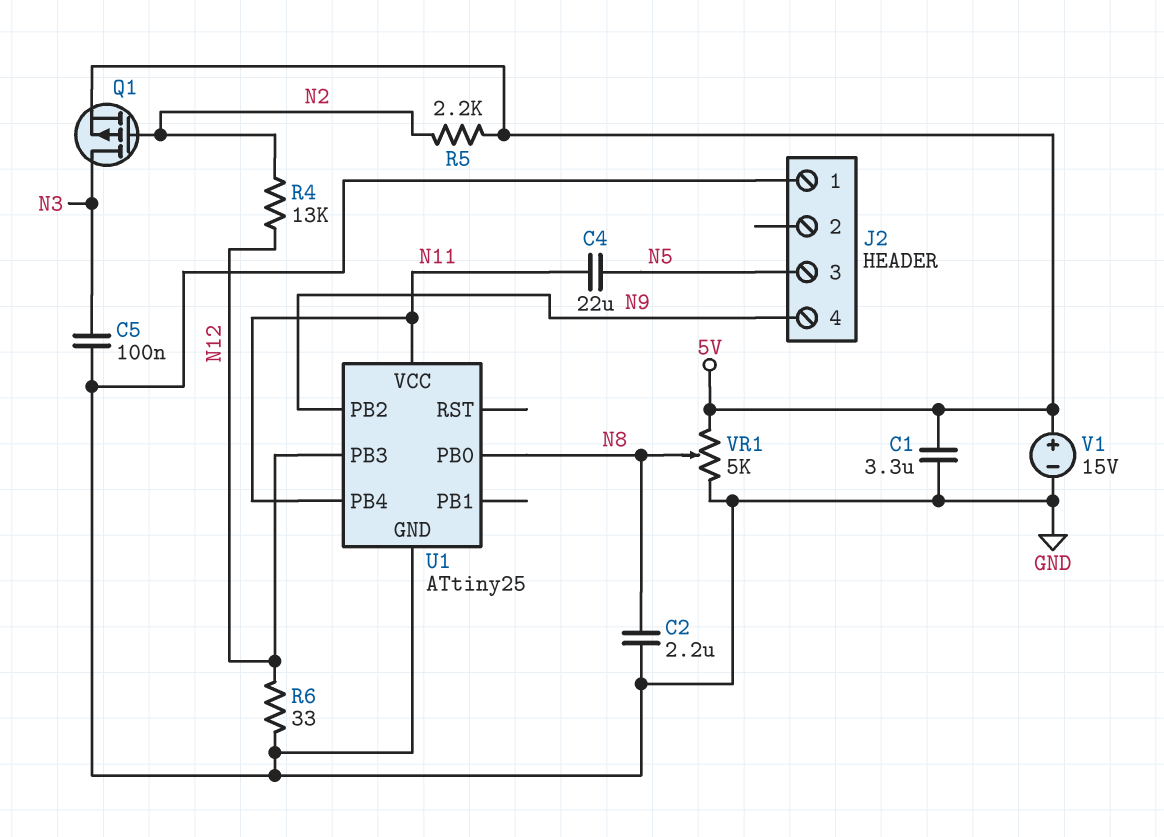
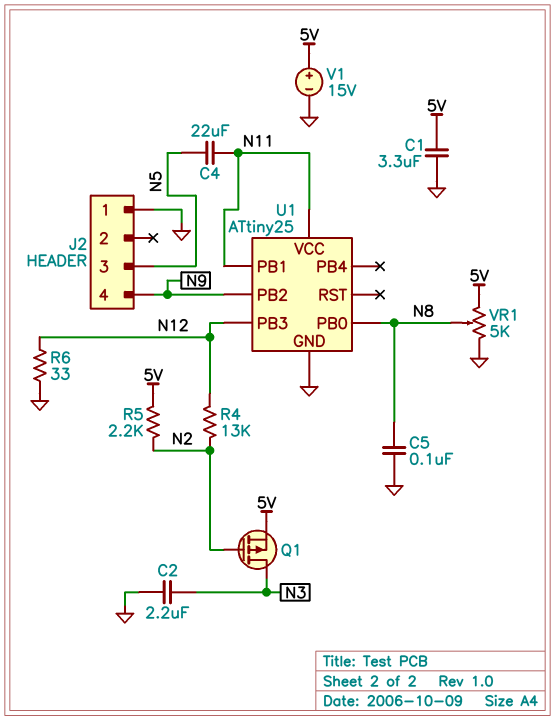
C2: 2.2uF (GND, N8) -> 2.2uF (GND, N3)
C5: 100nF (GND, N3) -> 100nF (GND, N8)
U1 pin PB1: none -> N11
U1 pin PB4: N11 -> none

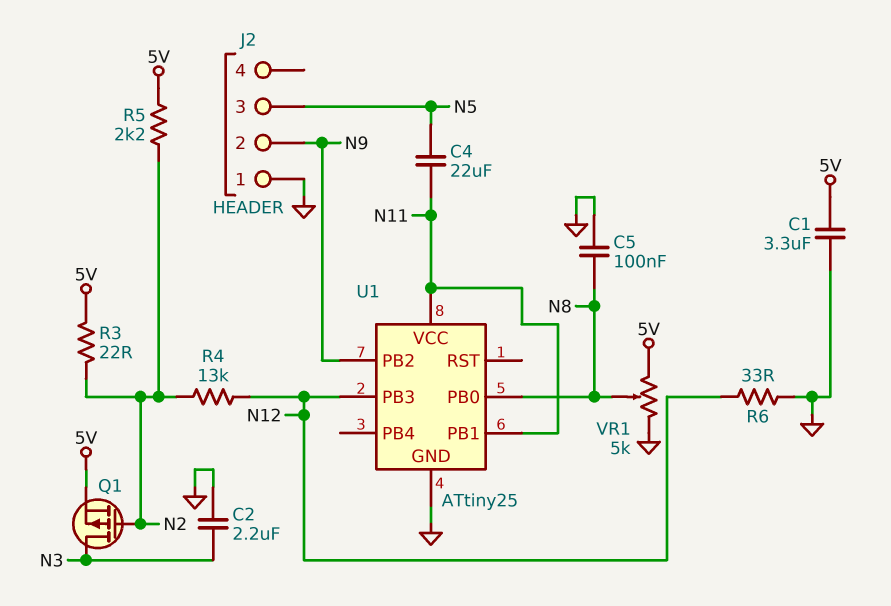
J2 pin 2: none -> N9
J2 pin 4: N9 -> none
R3: none -> 22 (5V, N2)
V1: 15V (plus 5V, minus GND) -> none

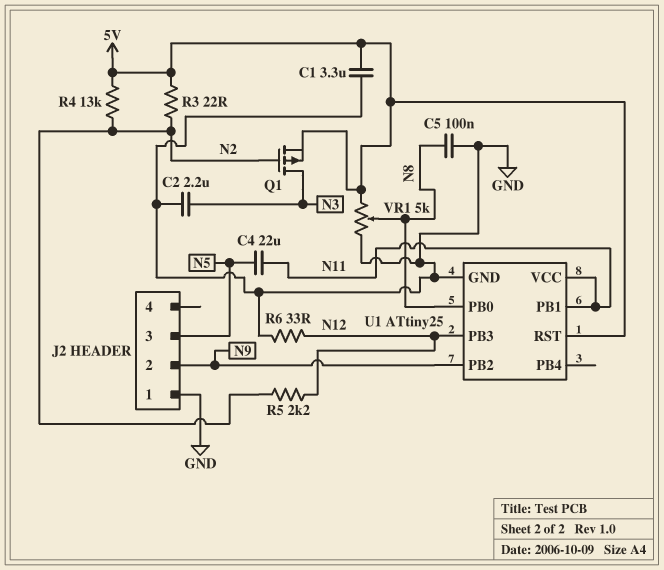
R4: 13k (N2, N12) -> 13k (5V, N2)
R5: 2.2k (5V, N2) -> 2.2k (N2, N12)
U1 pin RST: none -> 5V

